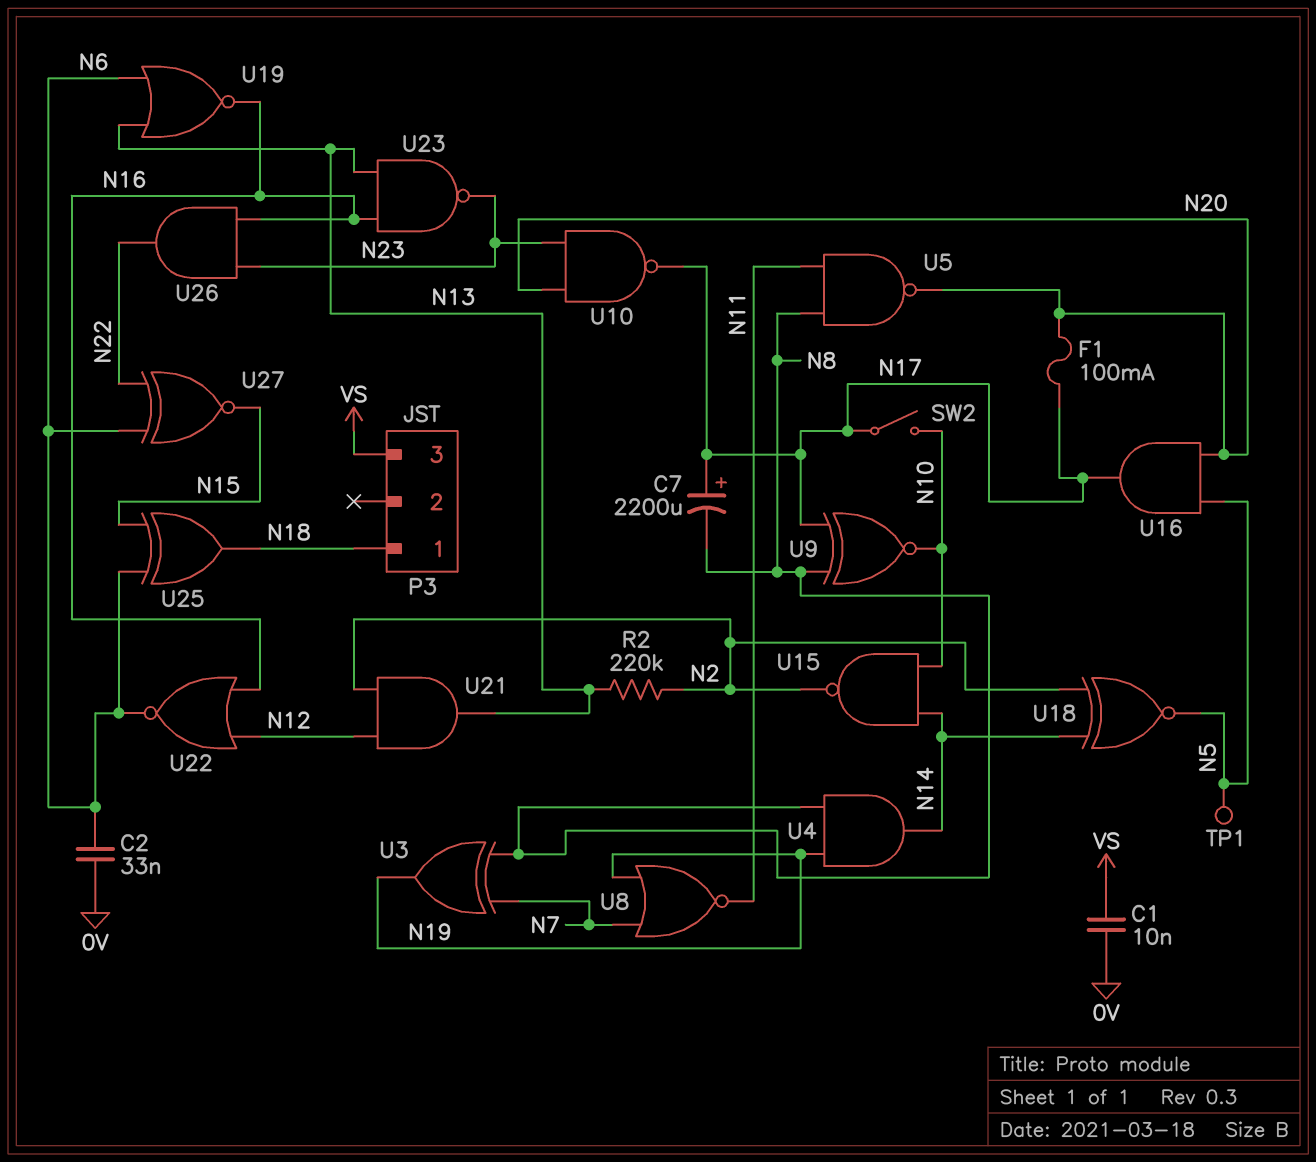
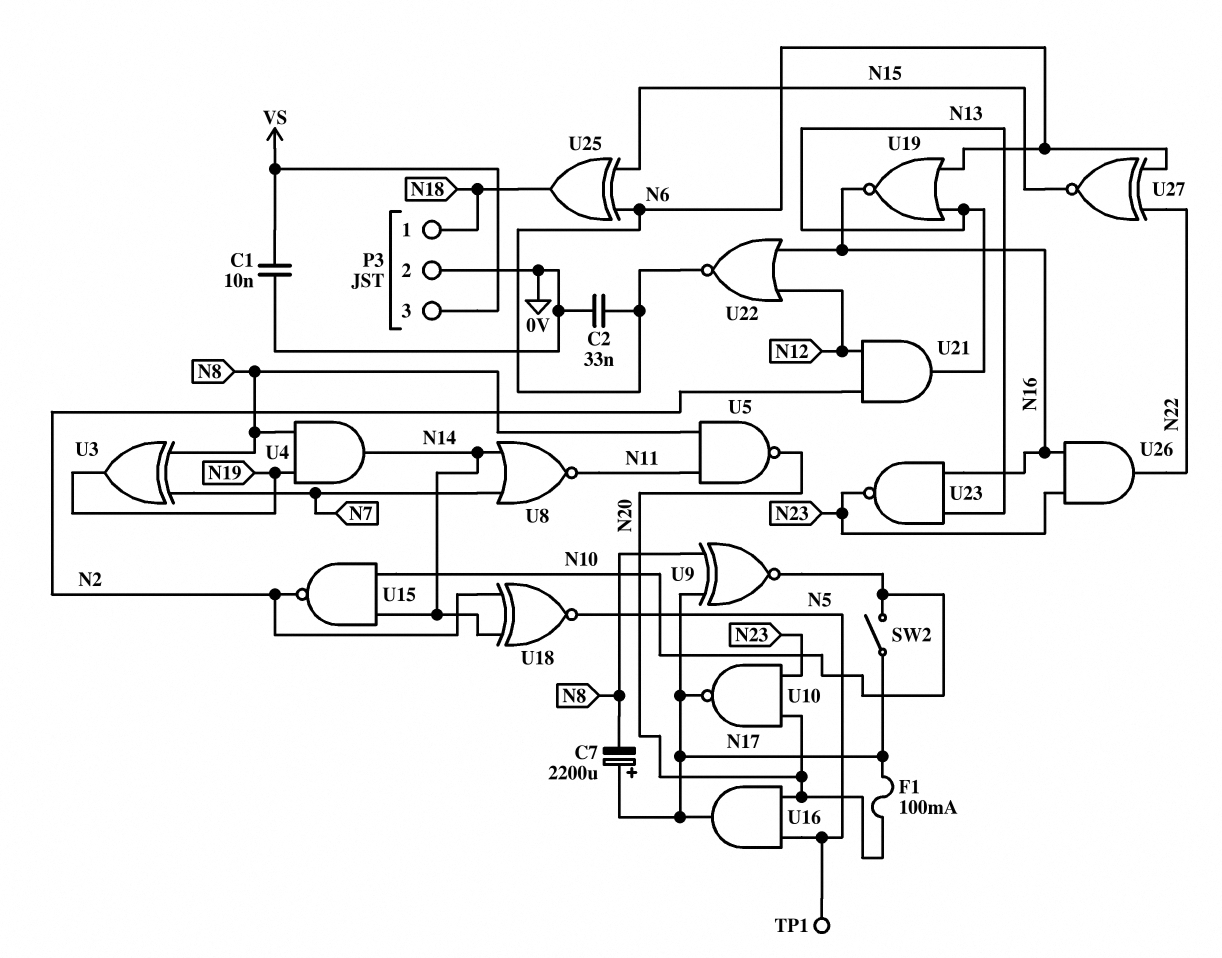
P3 pin 2: none -> 0V
R2: 220k (N2, N13) -> none
U8: NOR (in N7, in N19, out N11) -> NOR (in N7, in N14, out N11)

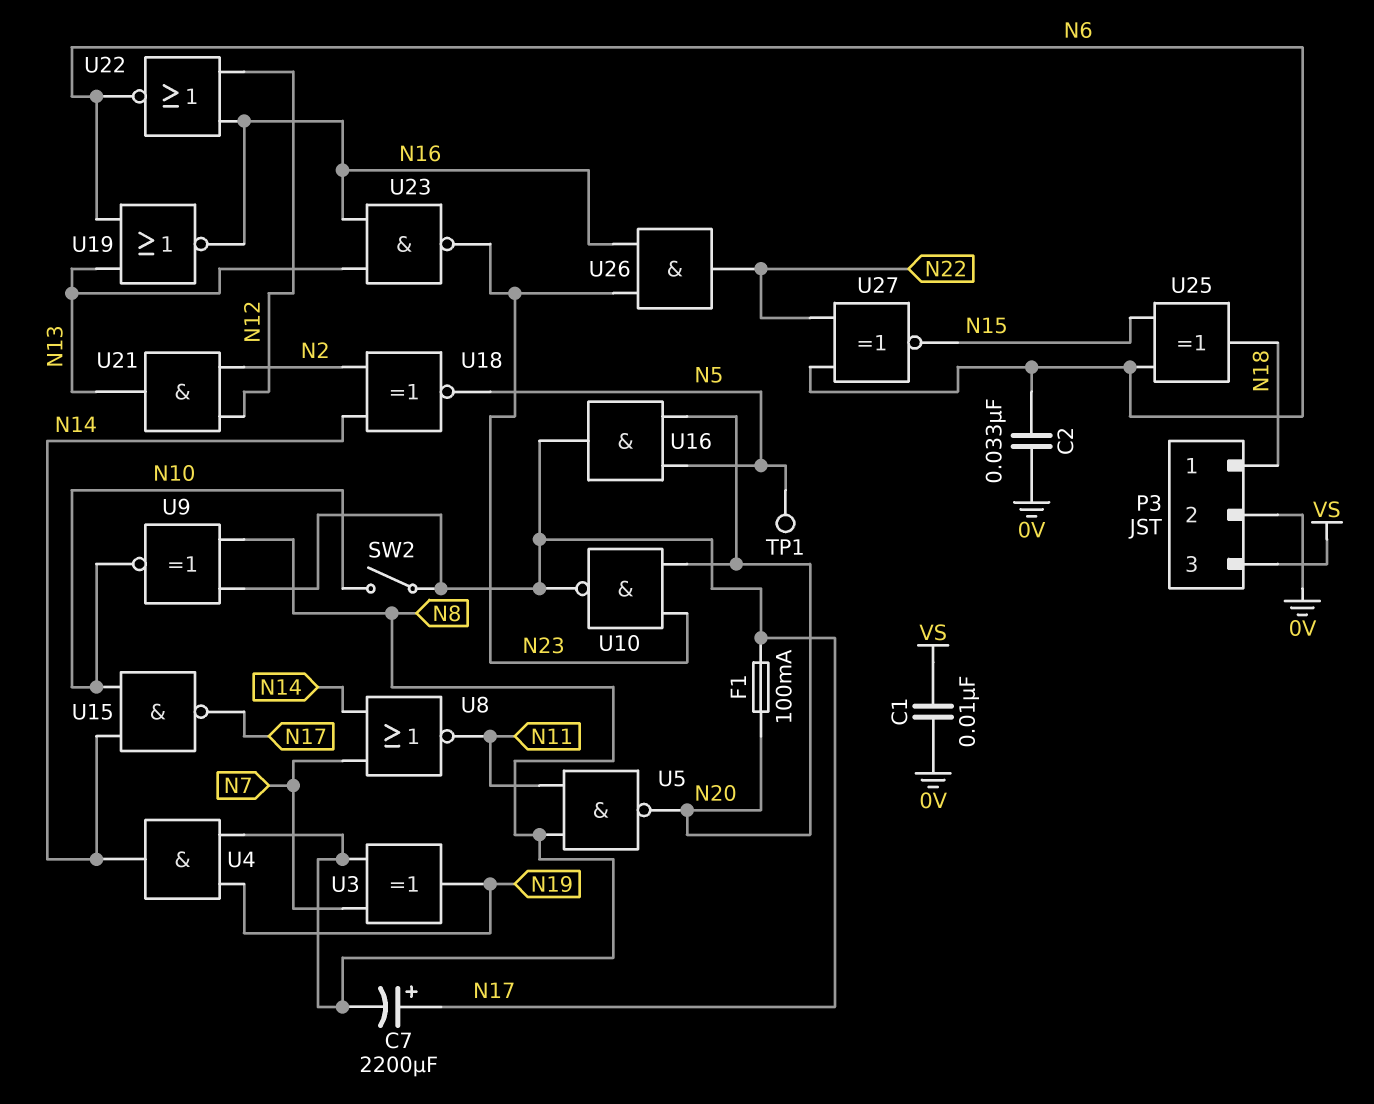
U15: NAND (in N10, in N14, out N2) -> NAND (in N10, in N14, out N17)

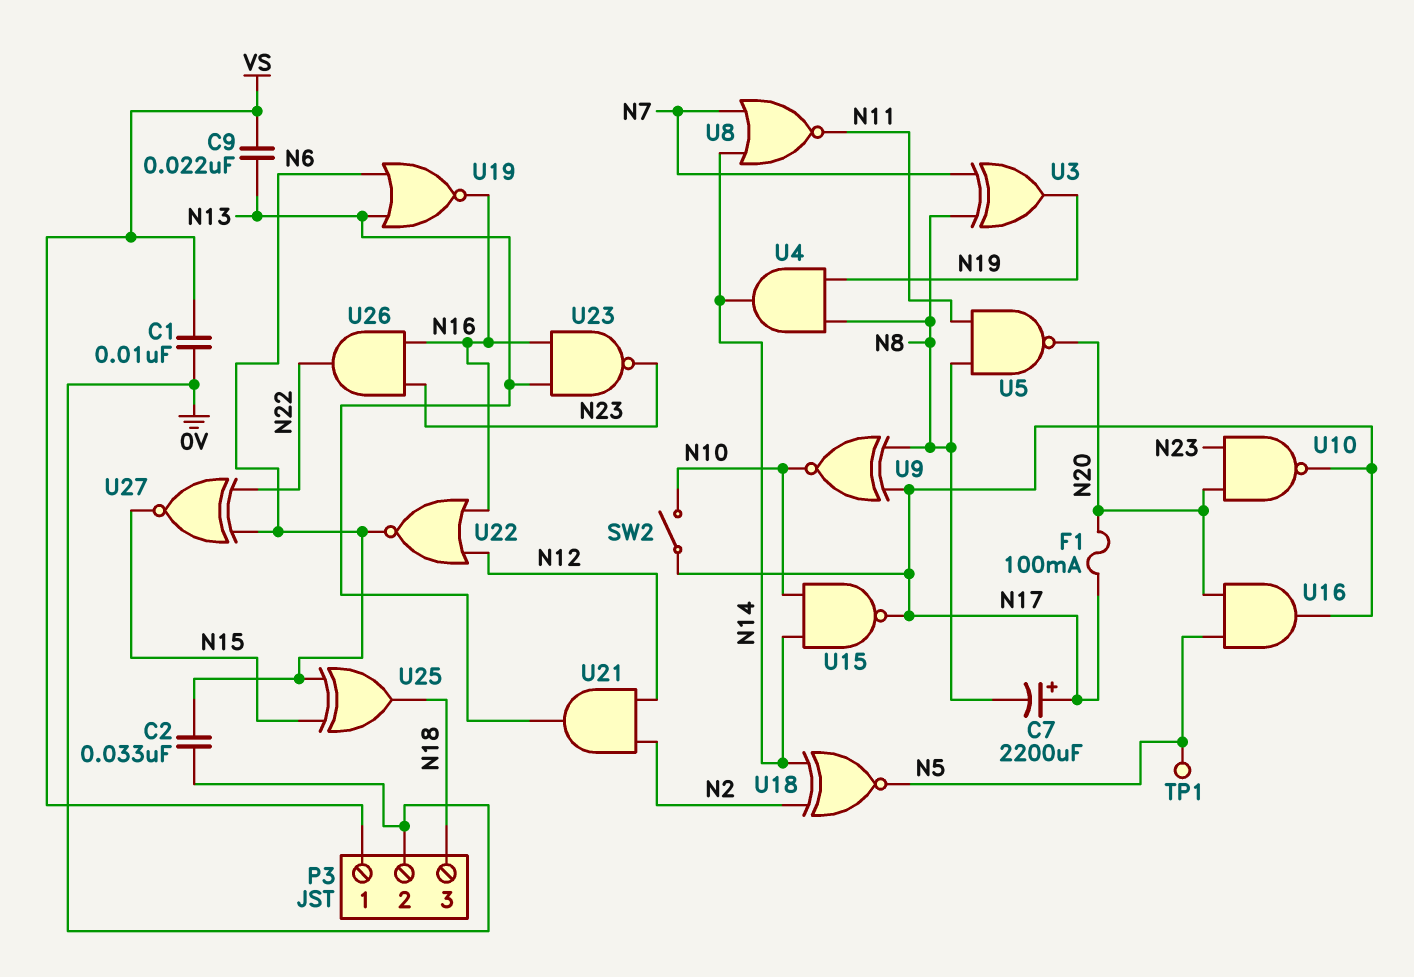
C9: none -> 22nF (N13, VS)
P3 pin 1: N18 -> VS
P3 pin 3: VS -> N18

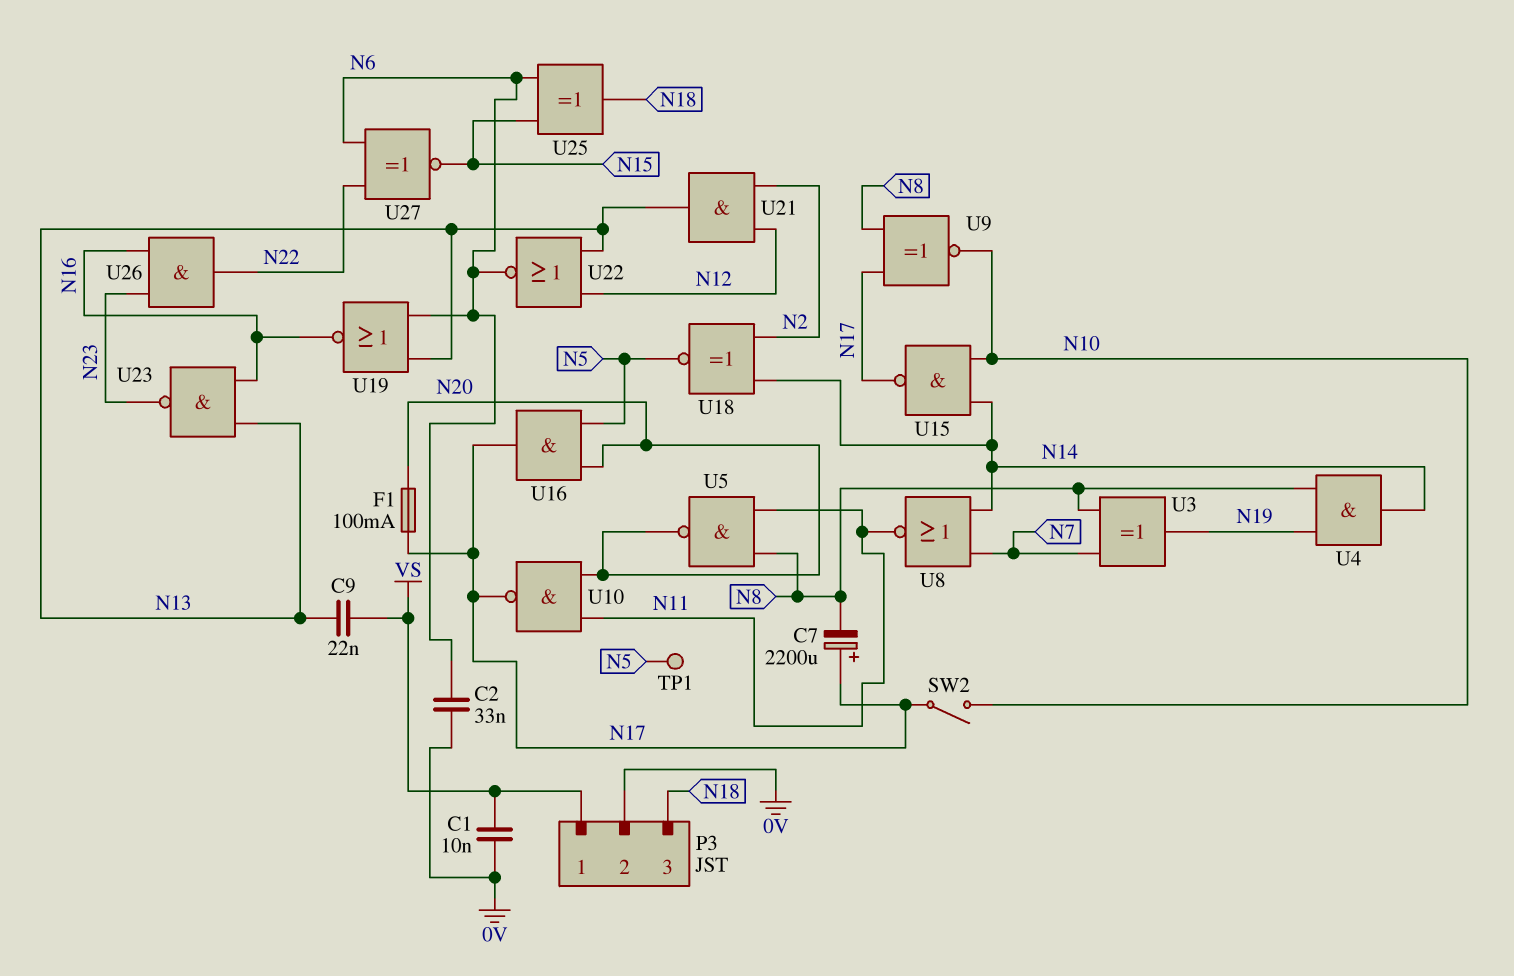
U10: NAND (in N20, in N23, out N17) -> NAND (in N11, in N20, out N17)
U22: NOR (in N12, in N16, out N6) -> NOR (in N12, in N13, out N6)

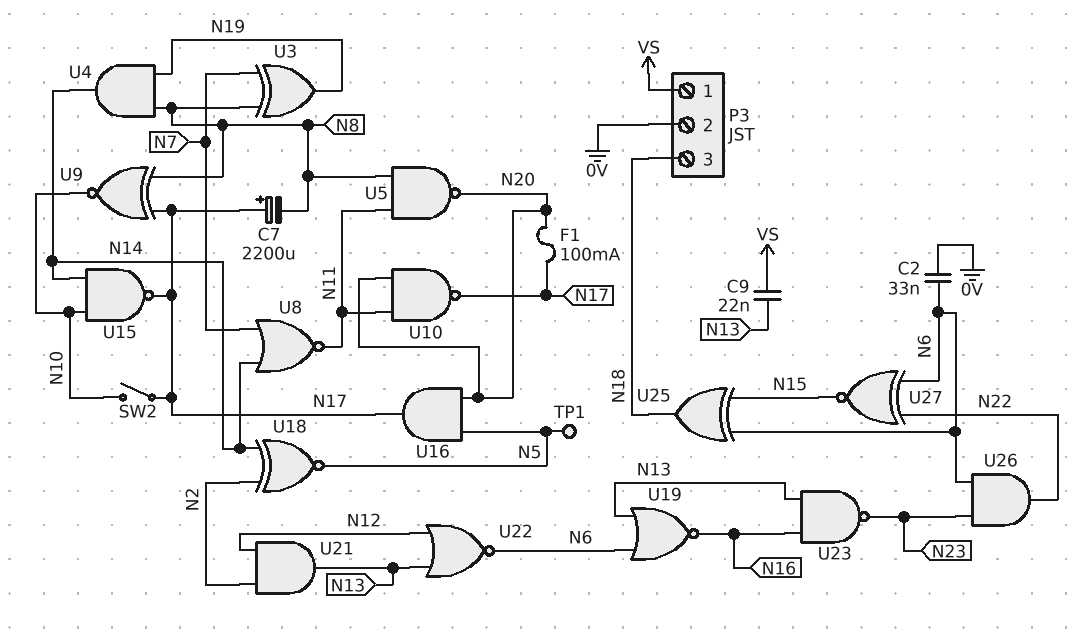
C1: 10nF (0V, VS) -> none
U26: AND (in N16, in N23, out N22) -> AND (in N6, in N23, out N22)

